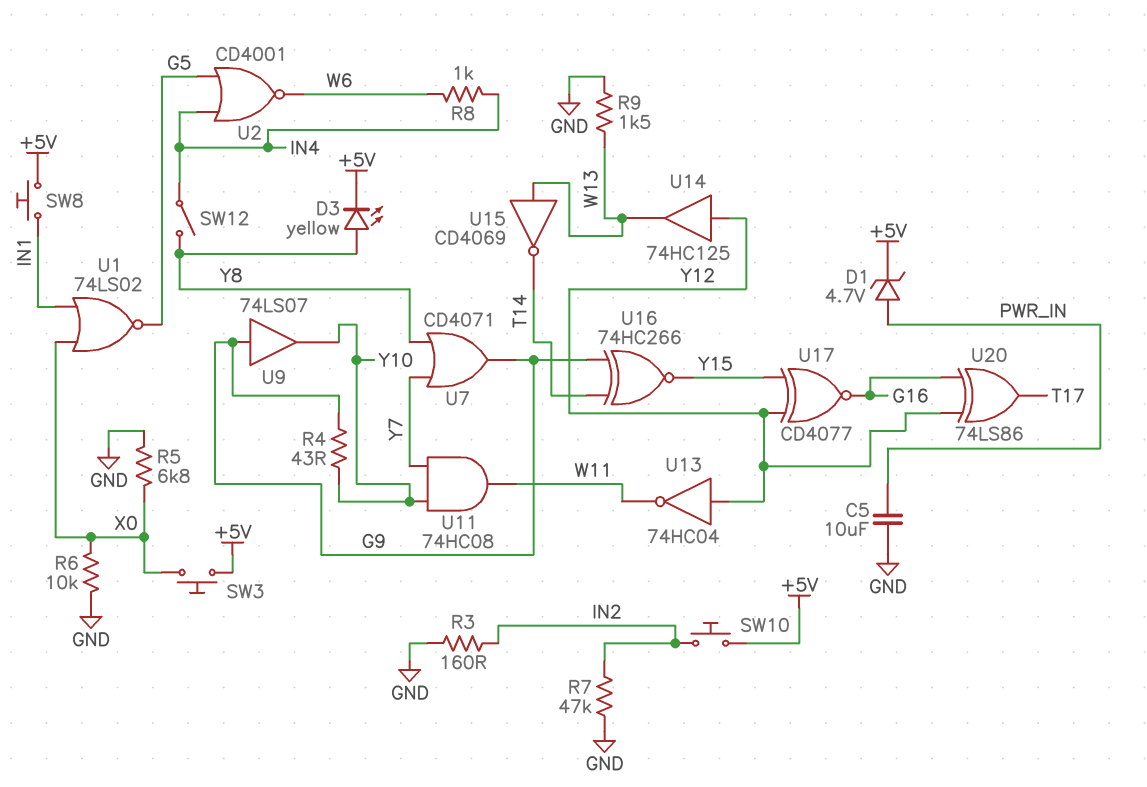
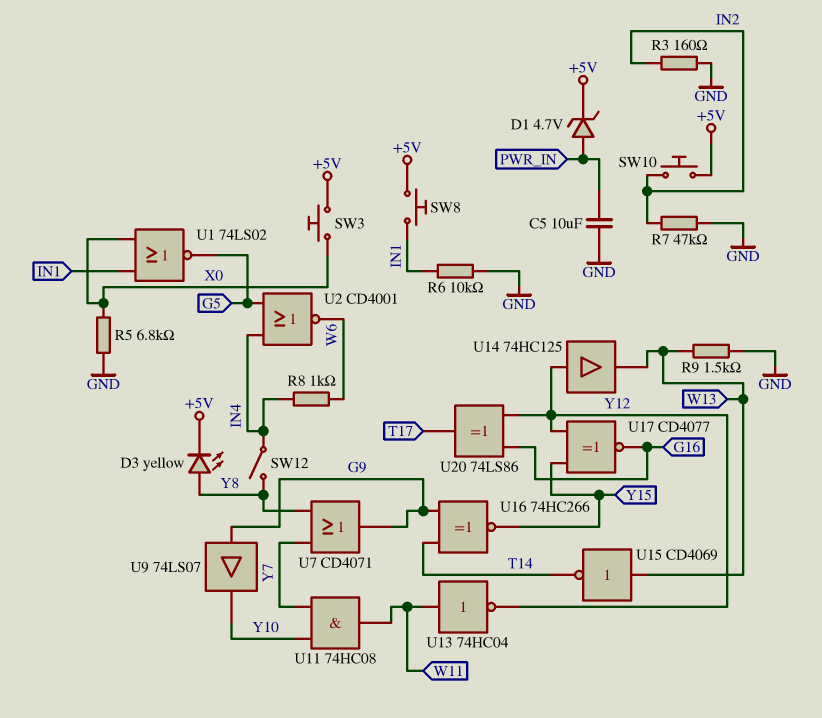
R4: 43 (G9, Y10) -> none
R6: 10k (GND, X0) -> 10k (GND, IN1)
U13: NOT 74HC04 (in Y12, out W11) -> NOT 74HC04 (in W11, out Y12)

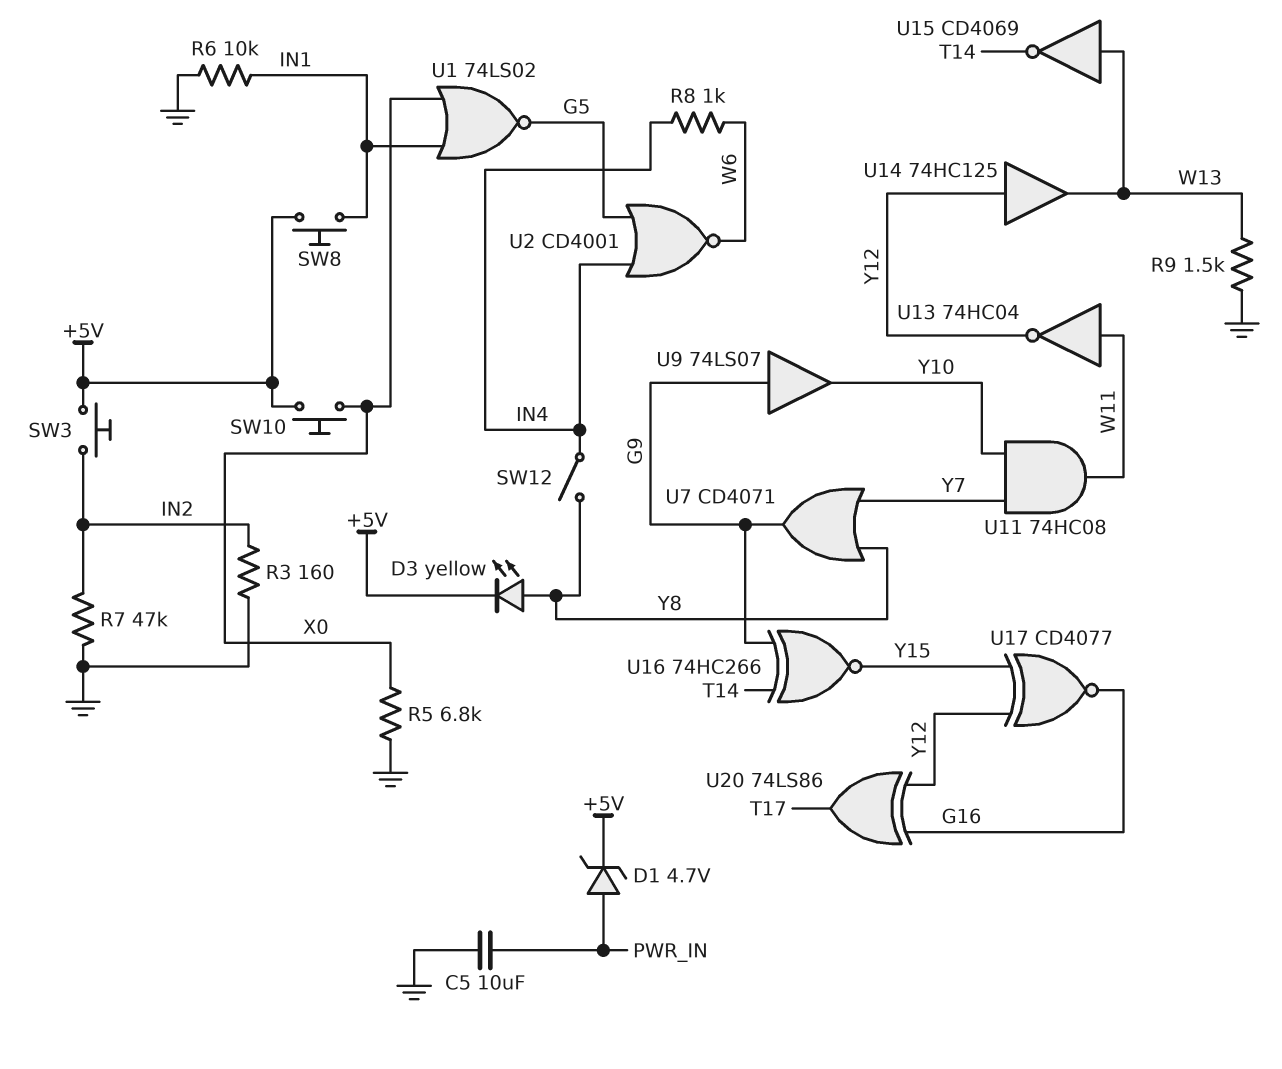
SW3: button (+5V, X0) -> button (+5V, IN2)
SW10: button (+5V, IN2) -> button (+5V, X0)

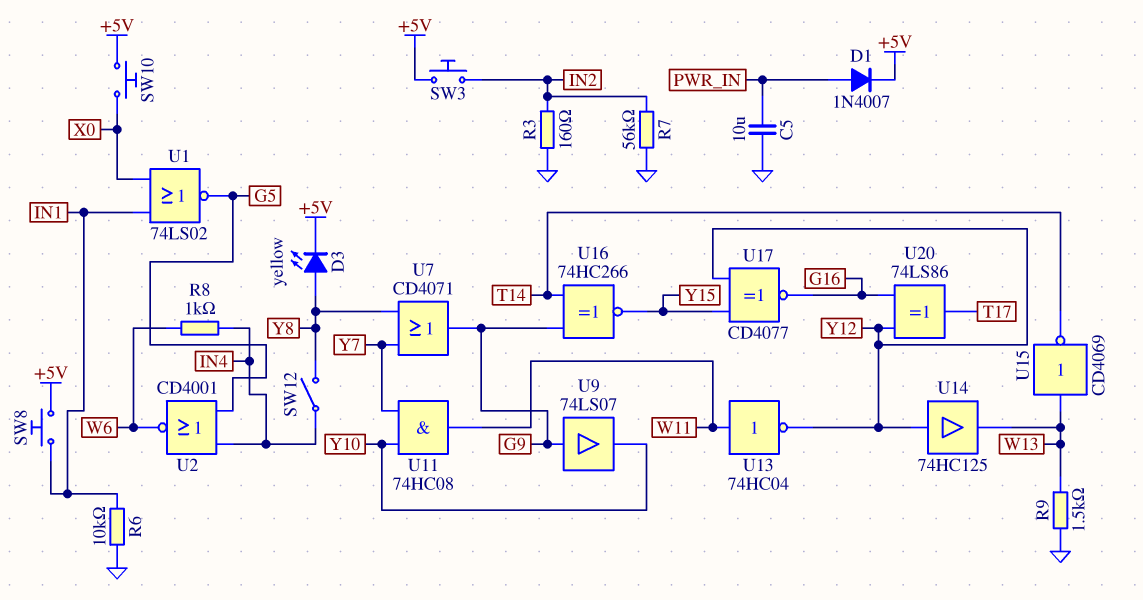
D1: zener 4.7V (A PWR_IN, K +5V) -> diode 1N4007 (A PWR_IN, K +5V)
R5: 6.8k (GND, X0) -> none
R7: 47k (GND, IN2) -> 56k (GND, IN2)

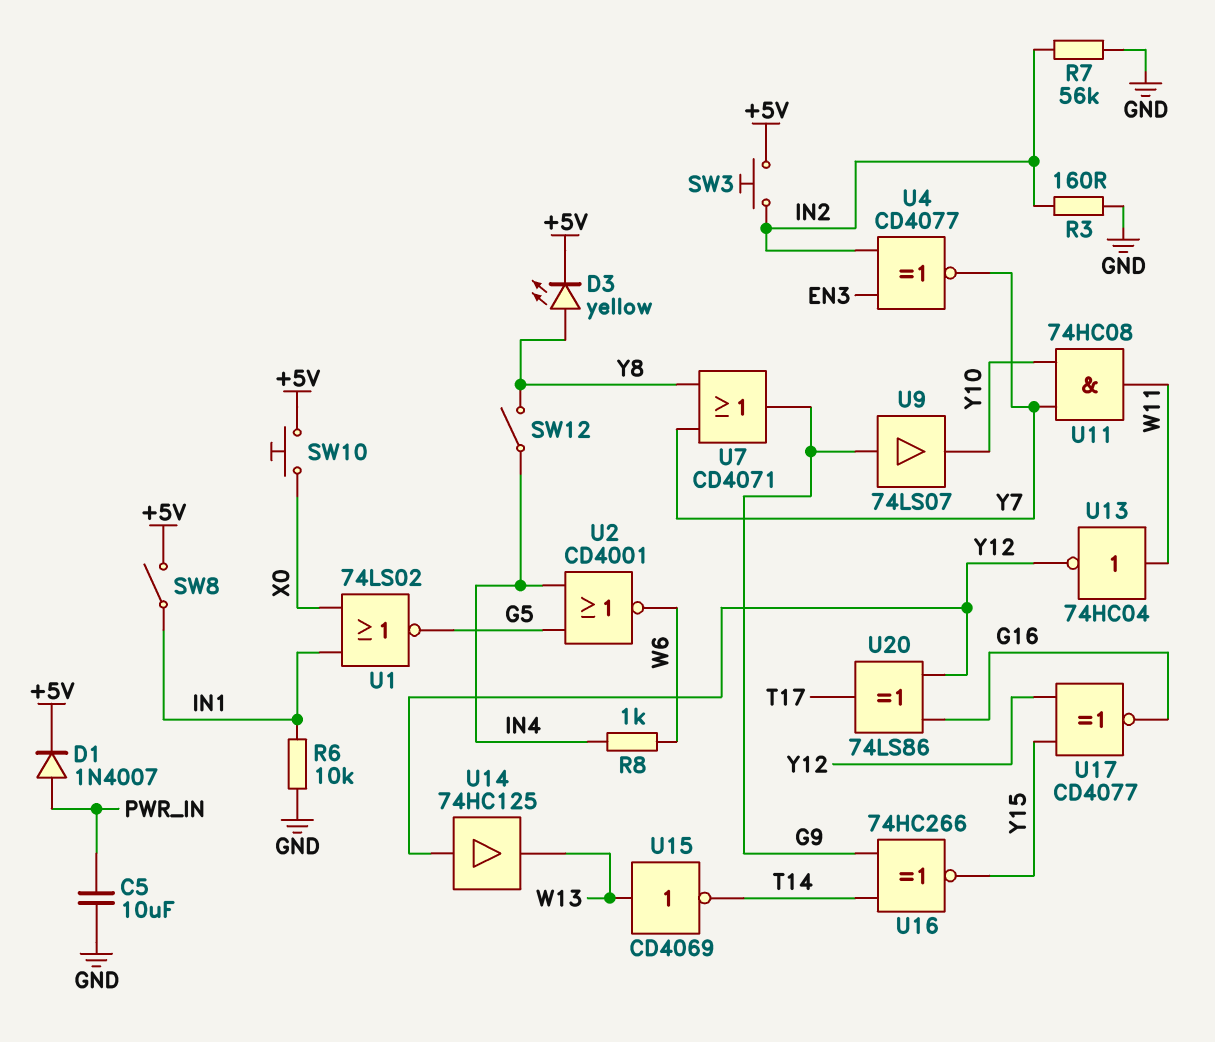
R9: 1.5k (GND, W13) -> none
SW8: button (+5V, IN1) -> switch (+5V, IN1)
U4: none -> XNOR CD4077 (in EN3, in IN2, out Y7)

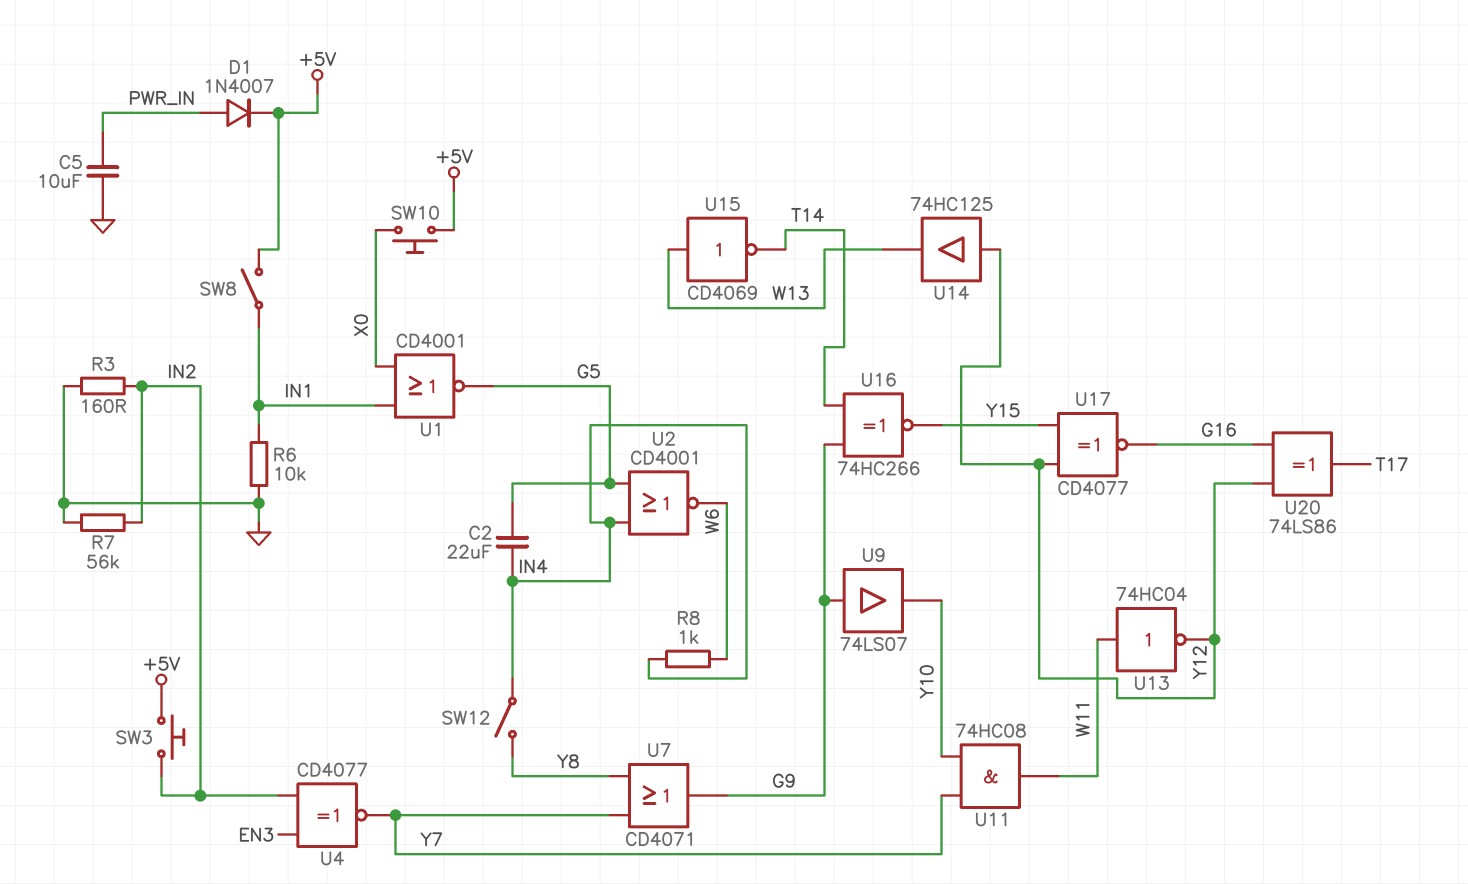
C2: none -> 22uF (G5, IN4)
D3: LED yellow (A Y8, K +5V) -> none
U1: NOR 74LS02 (in IN1, in X0, out G5) -> NOR CD4001 (in IN1, in X0, out G5)

